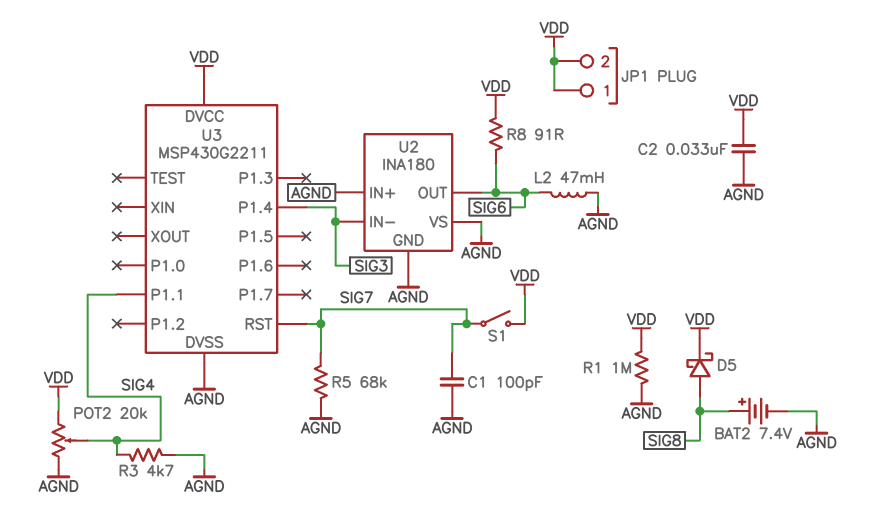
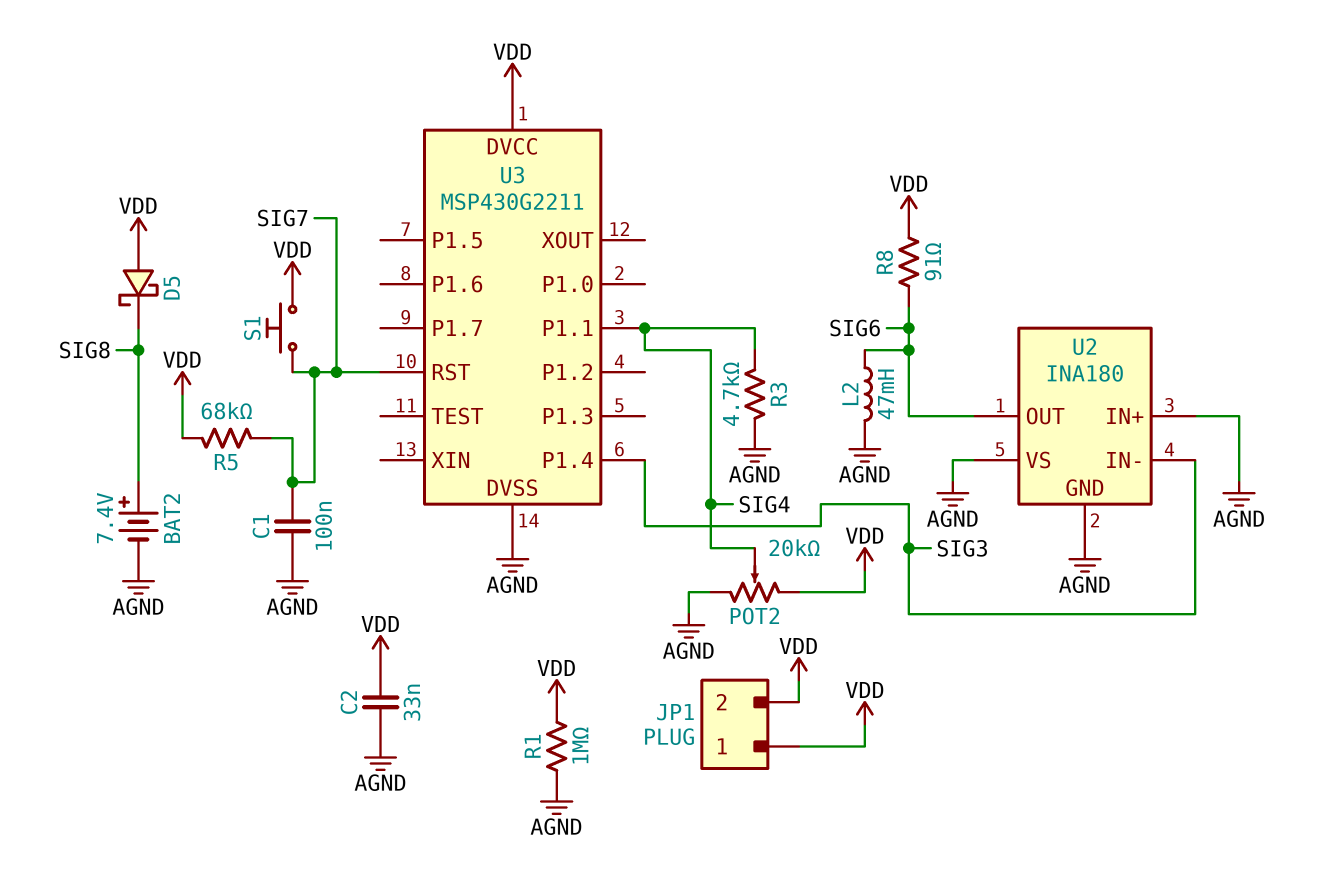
C1: 100pF (AGND, SIG7) -> 100nF (AGND, SIG7)
D5: schottky (A SIG8, K VDD) -> schottky (A VDD, K SIG8)
R5: 68k (AGND, SIG7) -> 68k (SIG7, VDD)
S1: switch (SIG7, VDD) -> button (SIG7, VDD)

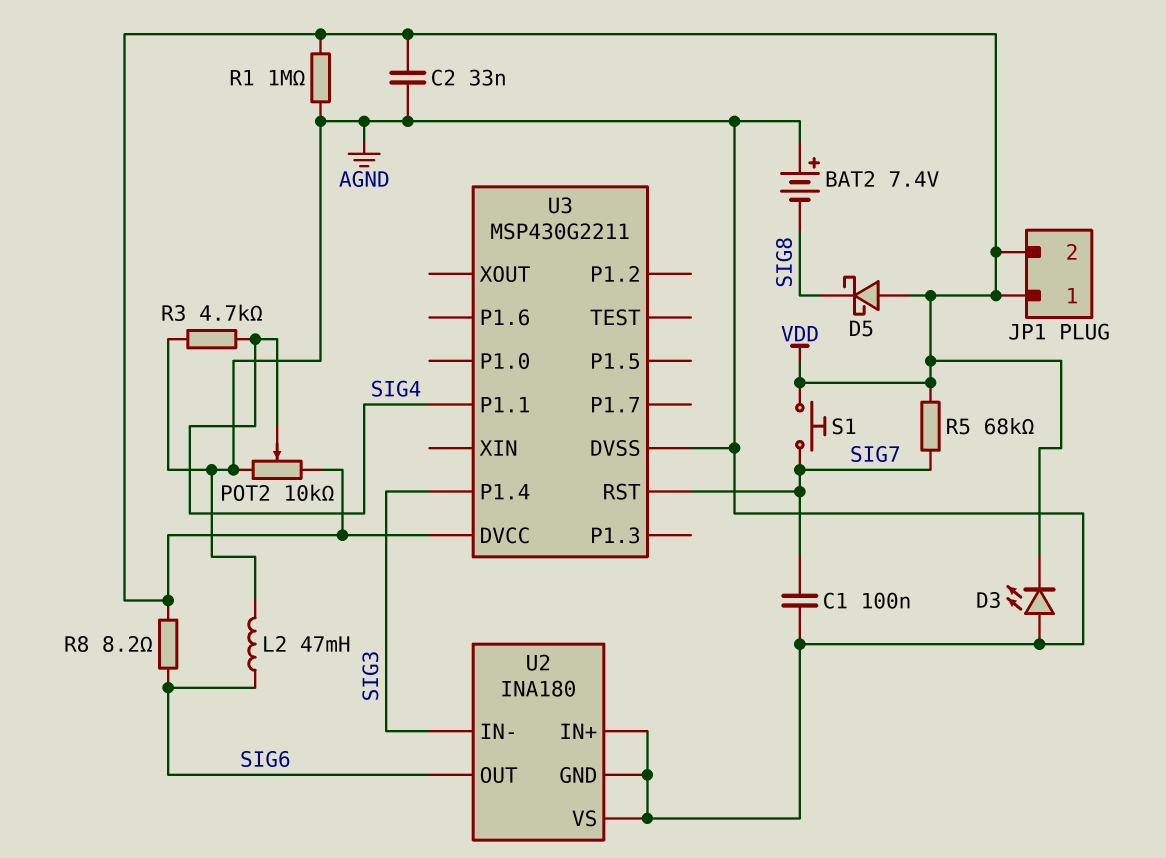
BAT2: 7.4V (plus SIG8, minus AGND) -> 7.4V (plus AGND, minus SIG8)
D3: none -> LED (A AGND, K VDD)
POT2: 20k (AGND, VDD, wiper SIG4) -> 10k (AGND, VDD, wiper SIG4)
R8: 91 (SIG6, VDD) -> 8.2 (SIG6, VDD)

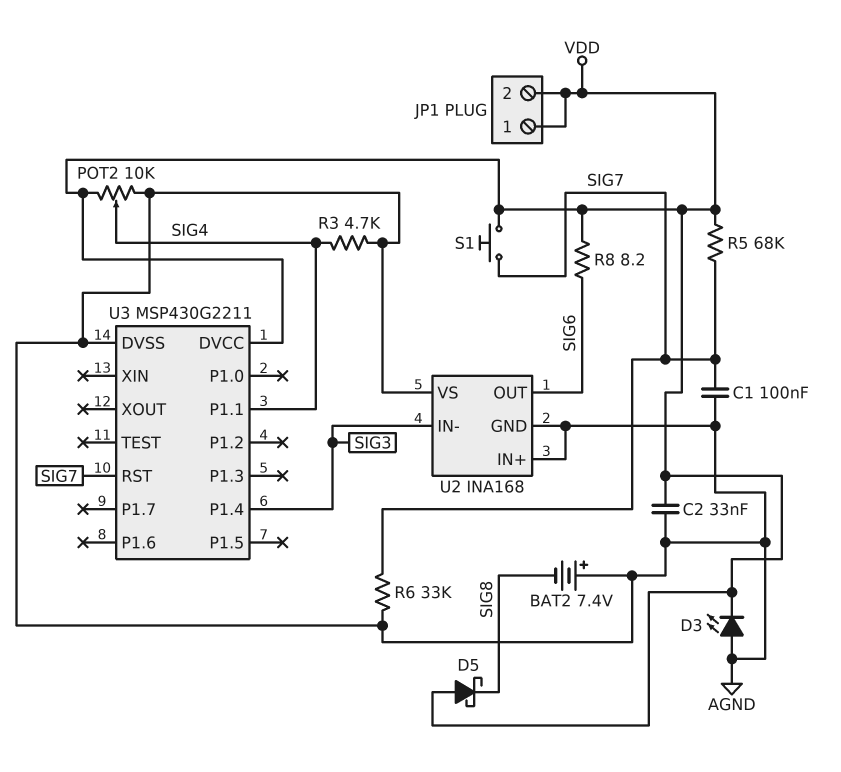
L2: 47mH (AGND, SIG6) -> none
R1: 1M (AGND, VDD) -> none
R6: none -> 33k (AGND, SIG7)
U2: INA180 -> INA168

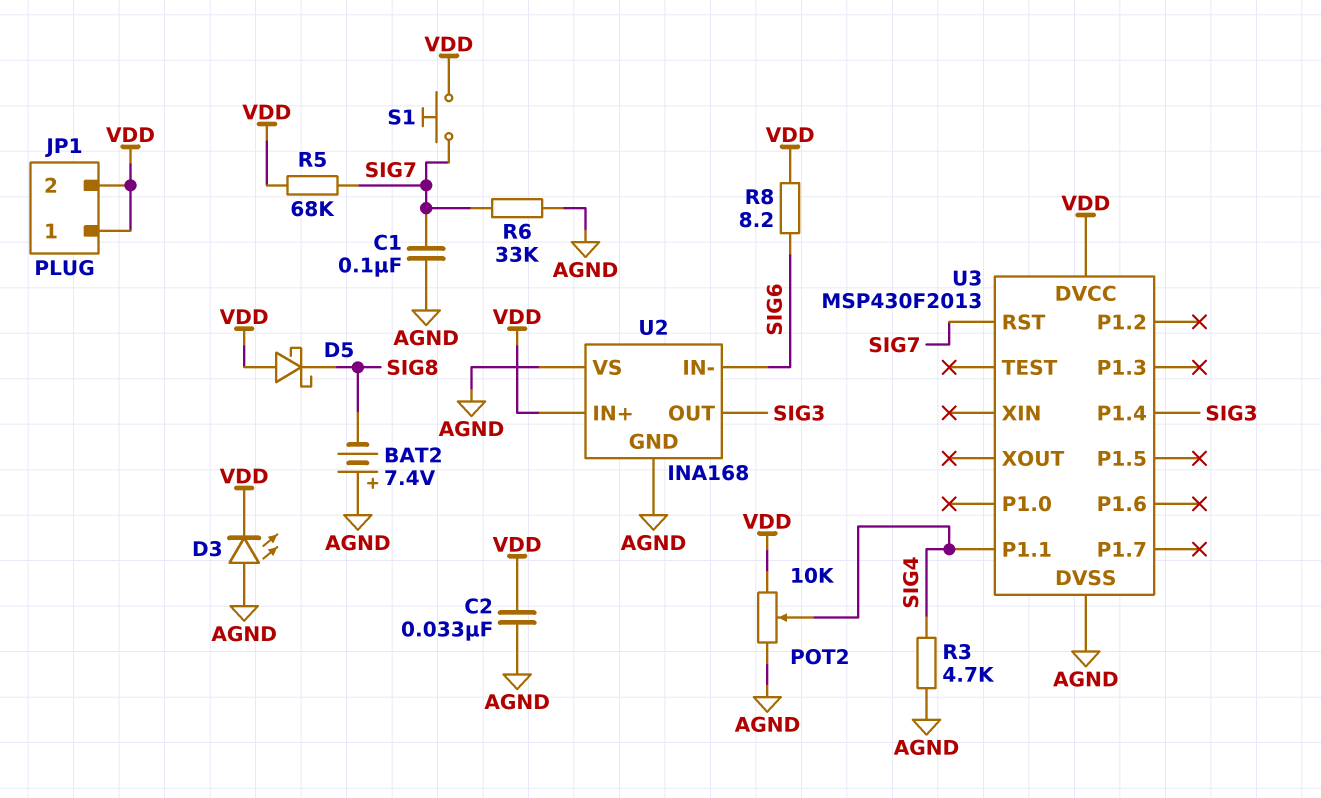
U2 pin IN+: AGND -> VDD
U2 pin IN-: SIG3 -> SIG6
U2 pin OUT: SIG6 -> SIG3
U3: MSP430G2211 -> MSP430F2013

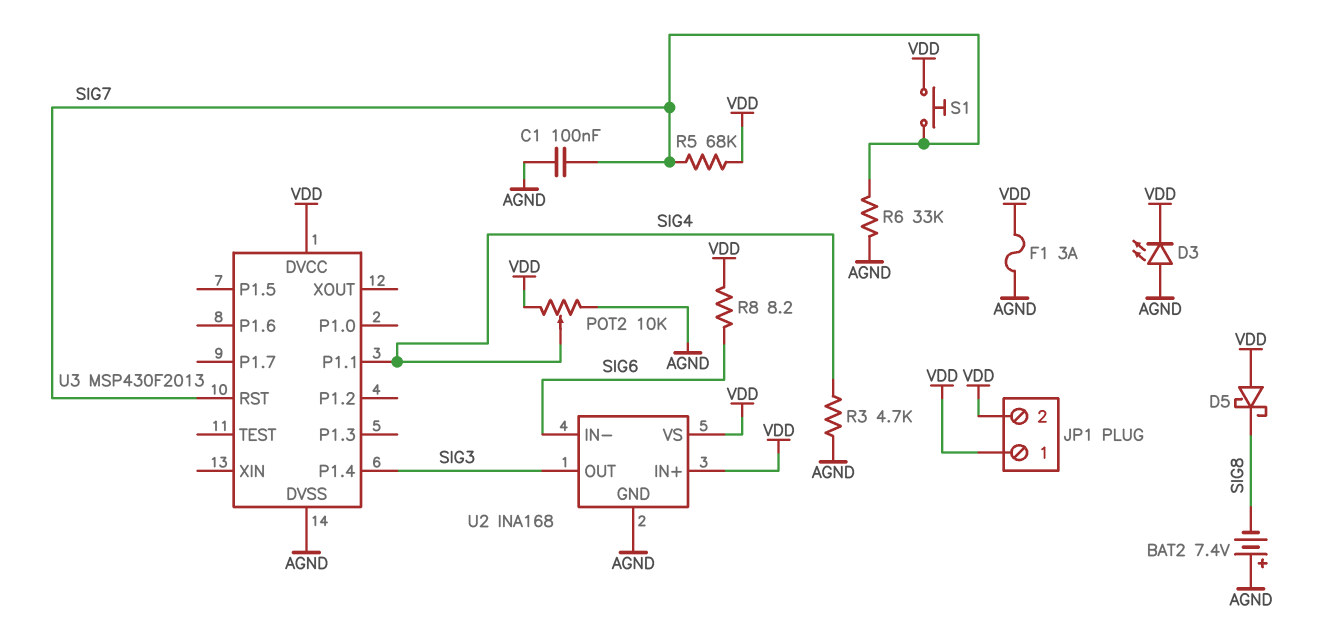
C2: 33nF (AGND, VDD) -> none
F1: none -> 3A (AGND, VDD)
U2 pin VS: AGND -> VDD

